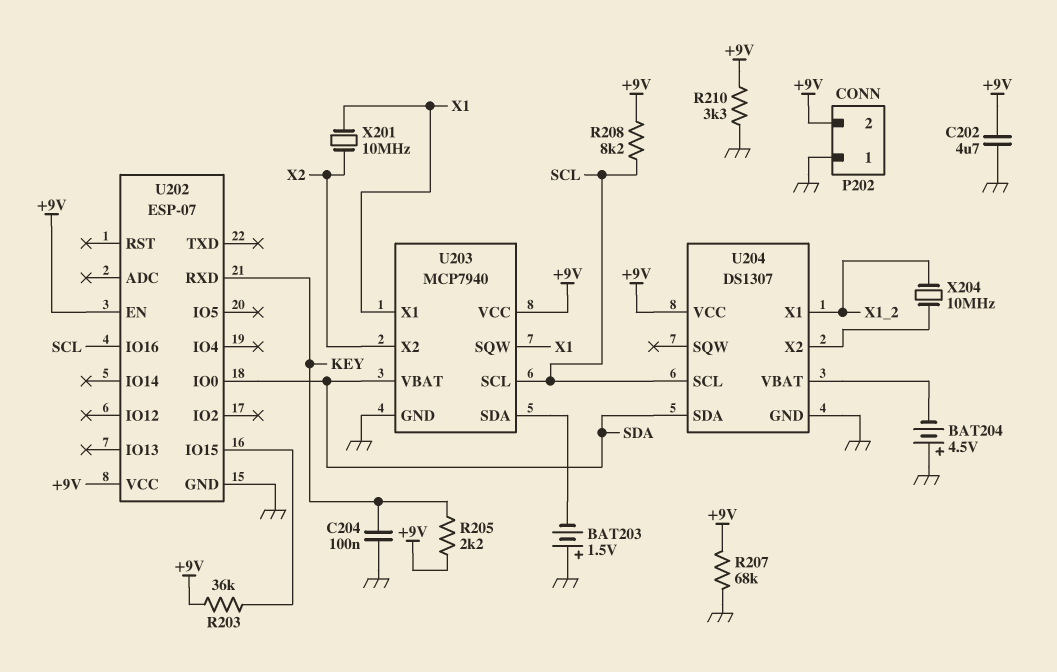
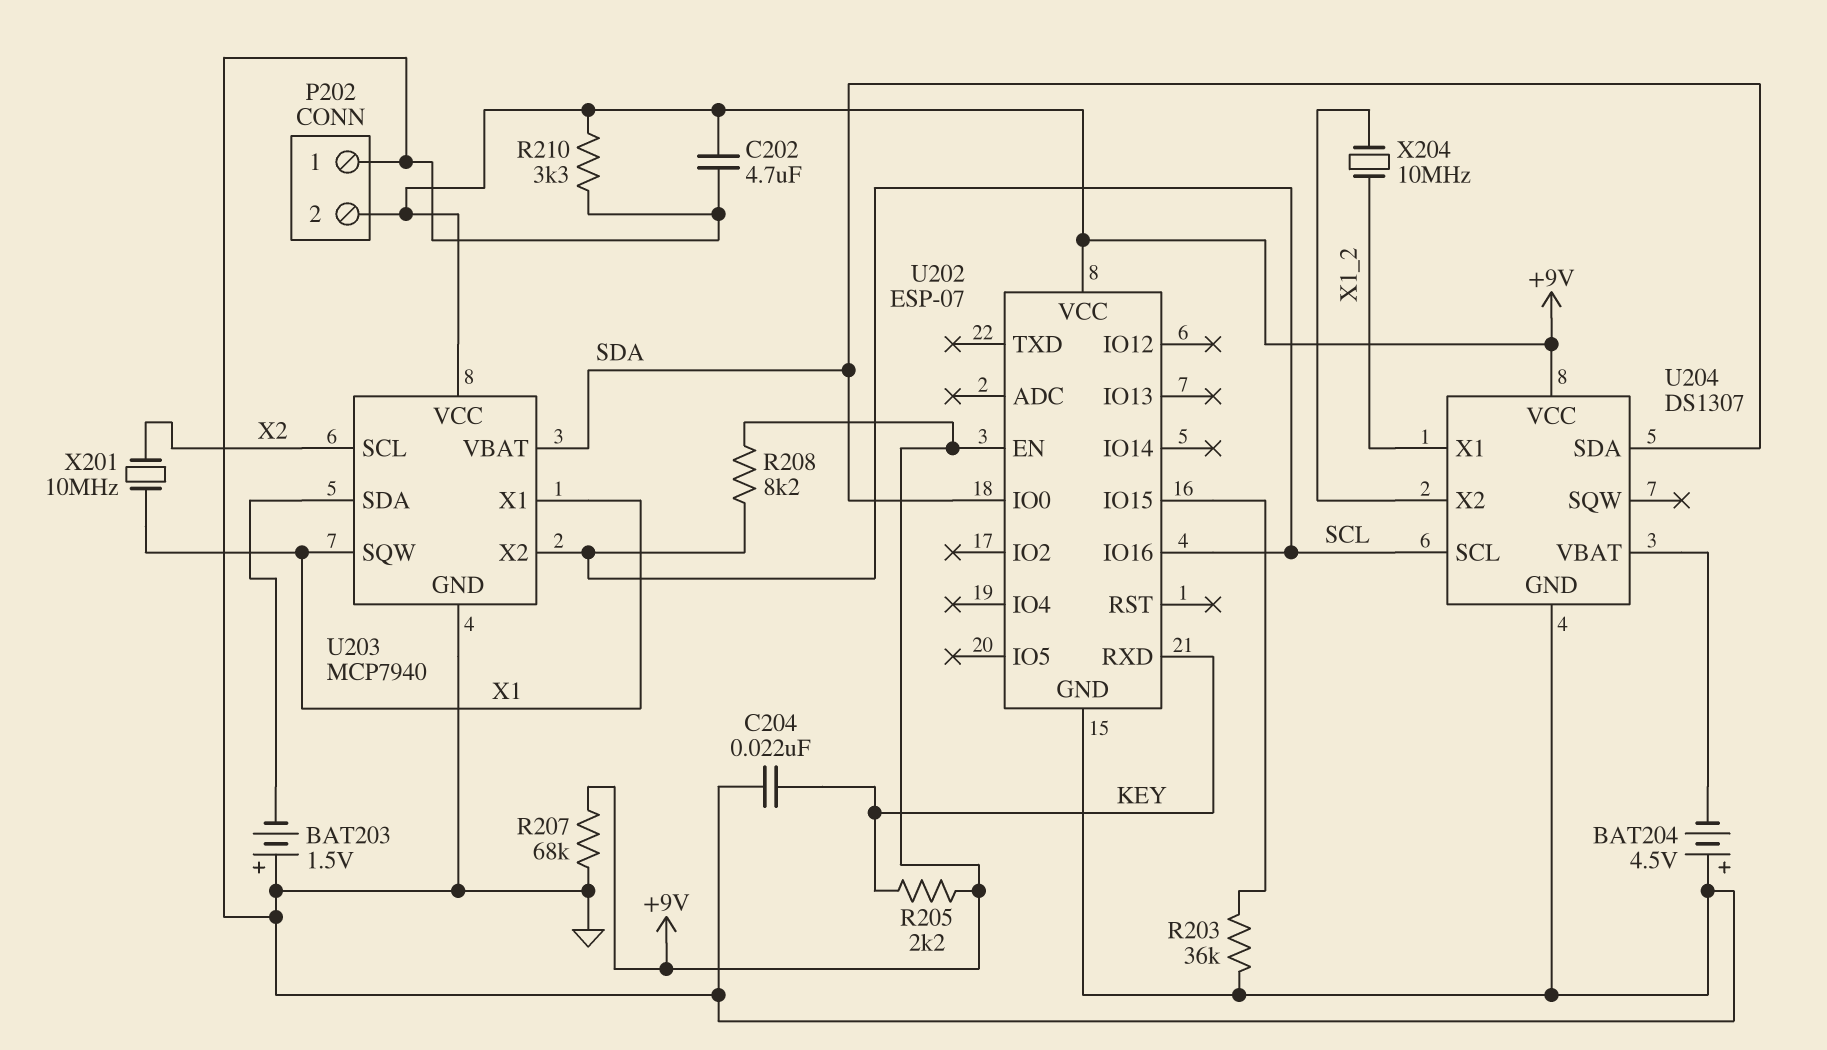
C204: 100nF (GND, KEY) -> 22nF (GND, KEY)
R203: 36k (+9V, U202/IO15) -> 36k (GND, U202/IO15)
U203 pin SCL: SCL -> X2
U203 pin X2: X2 -> SCL

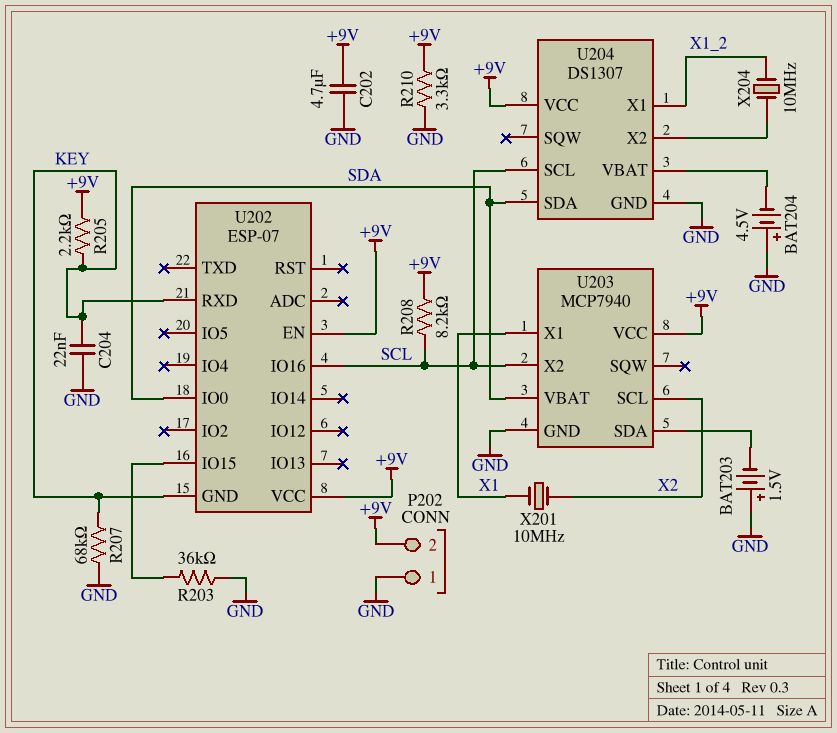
R207: 68k (+9V, GND) -> 68k (GND, KEY)
U202 pin GND: GND -> KEY
U203 pin SQW: X1 -> none

